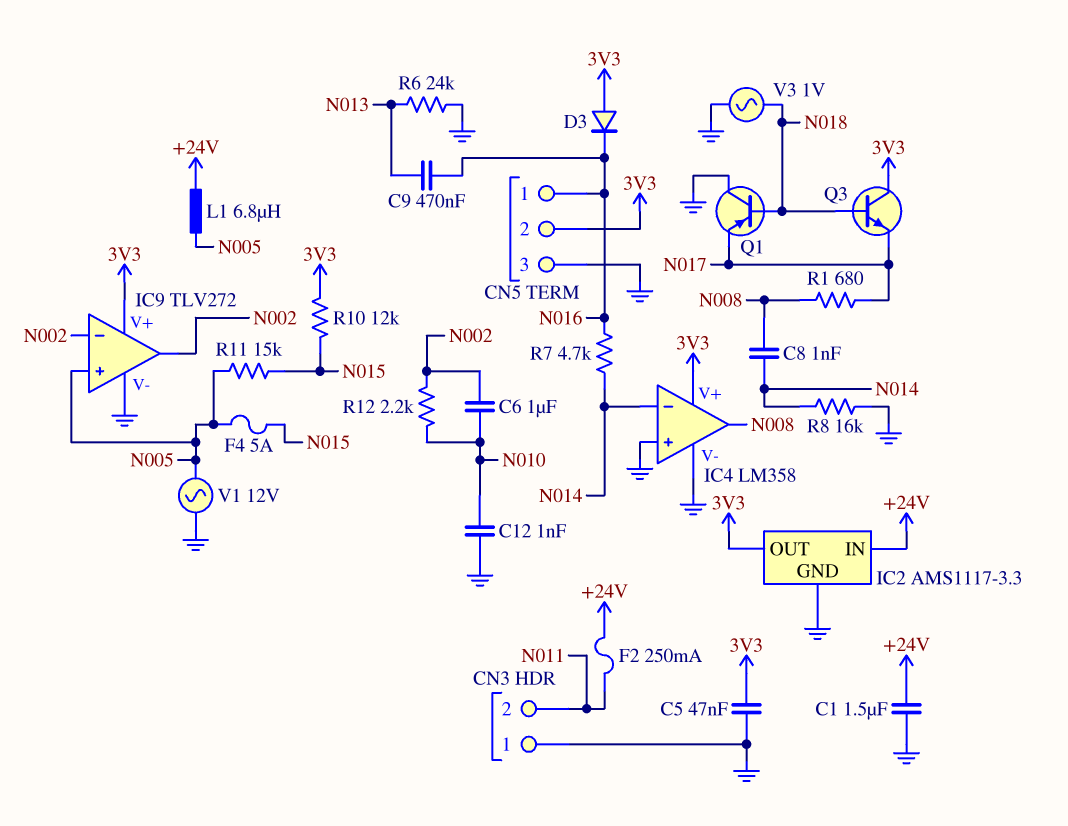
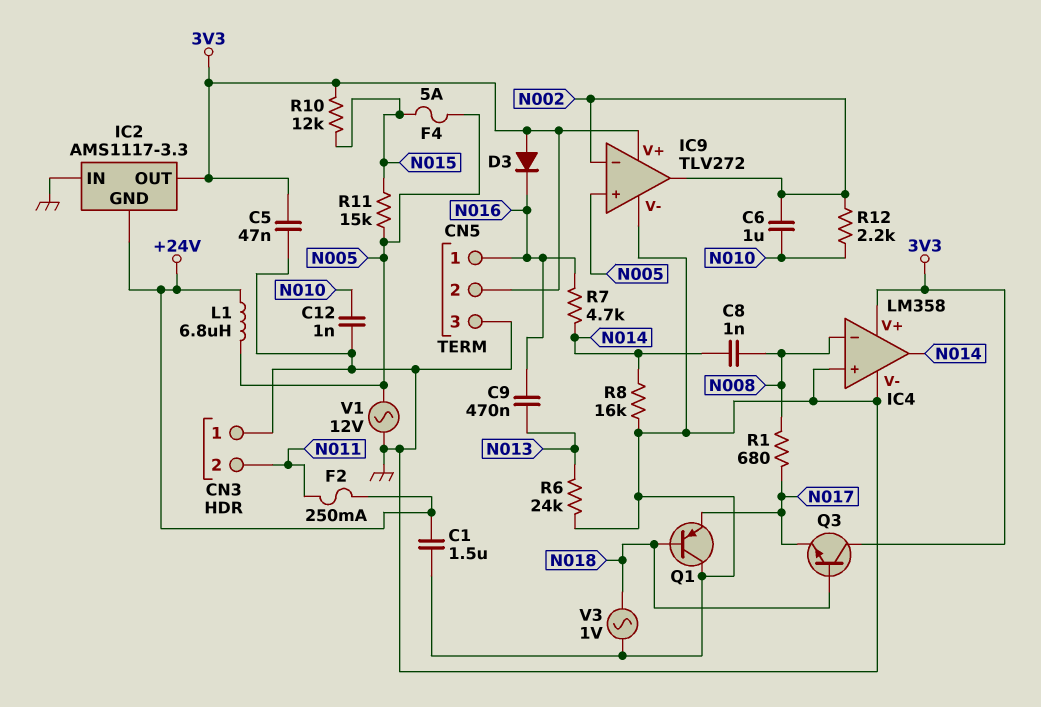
IC2 pin GND: GND -> +24V
IC2 pin IN: +24V -> GND
IC4 pin in-: N014 -> N008
IC4 pin out: N008 -> N014

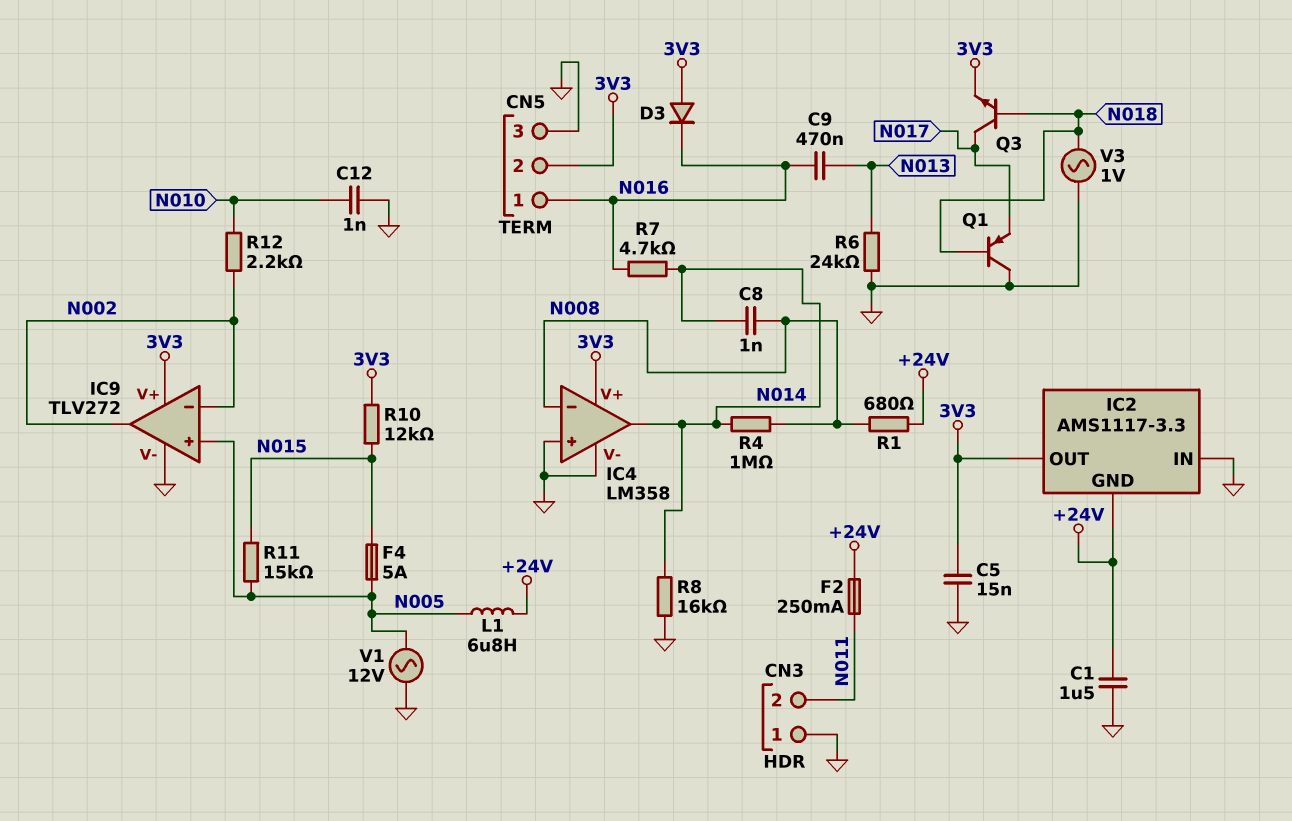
C5: 47nF (3V3, GND) -> 15nF (3V3, GND)
C6: 1uF (N002, N010) -> none
Q3: NPN (B N018, C 3V3, E N017) -> NPN (B N018, C N017, E 3V3)
R1: 680 (N008, N017) -> 680 (+24V, N008)
R4: none -> 1M (N008, N014)

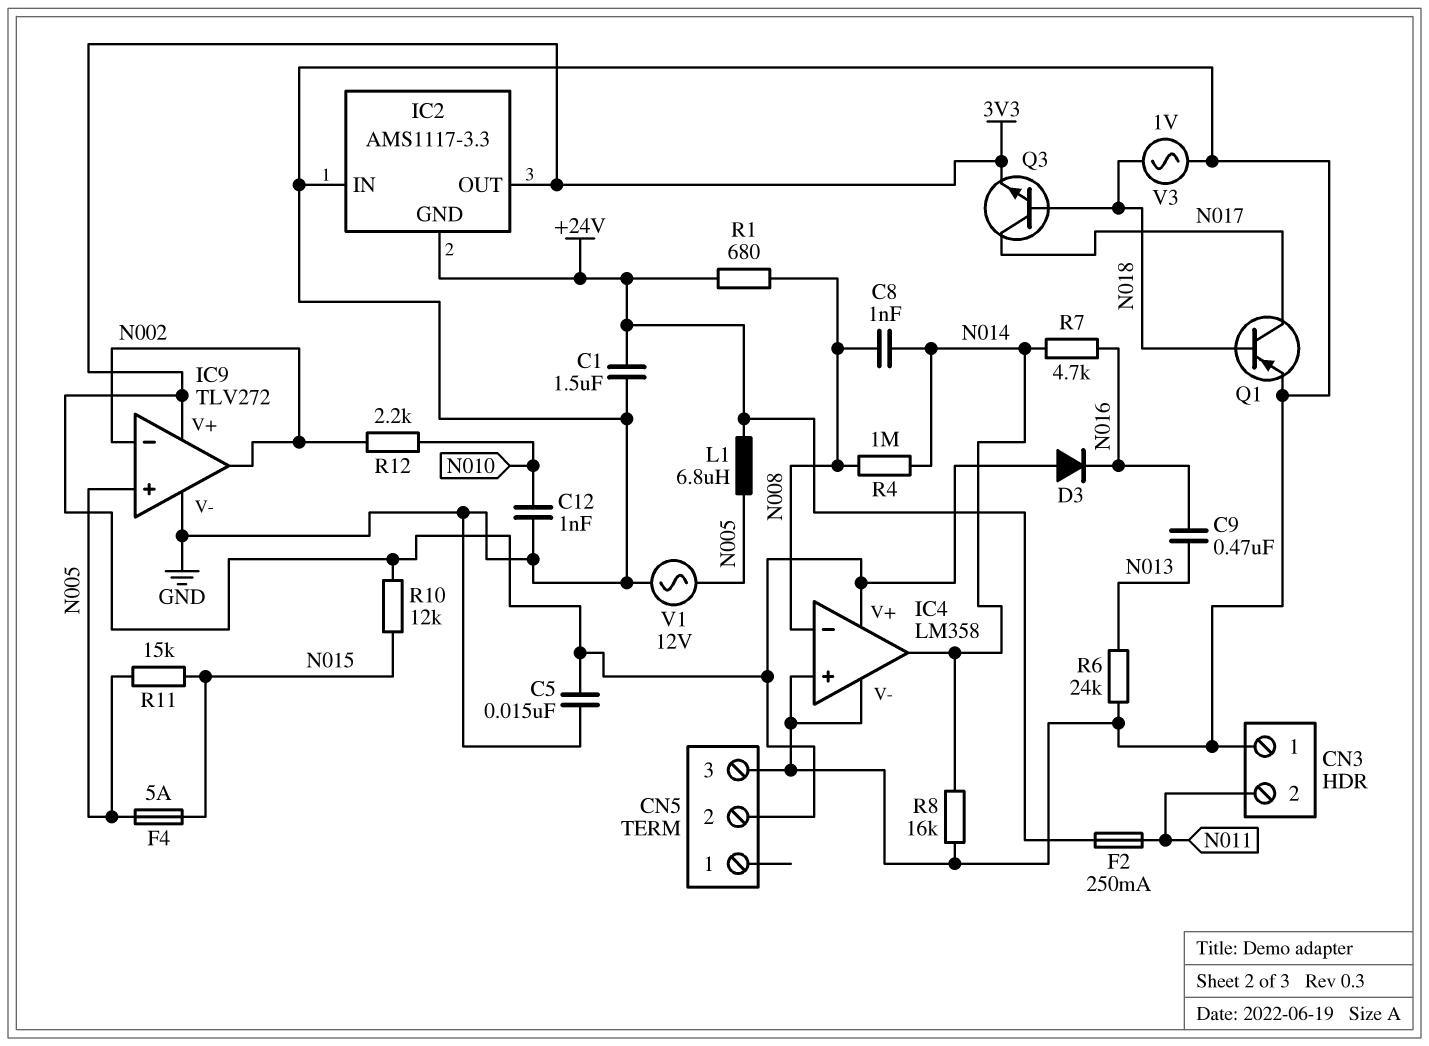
CN5 pin 1: N016 -> none
Q1: PNP (B N018, C GND, E N017) -> PNP (B N018, C N017, E GND)

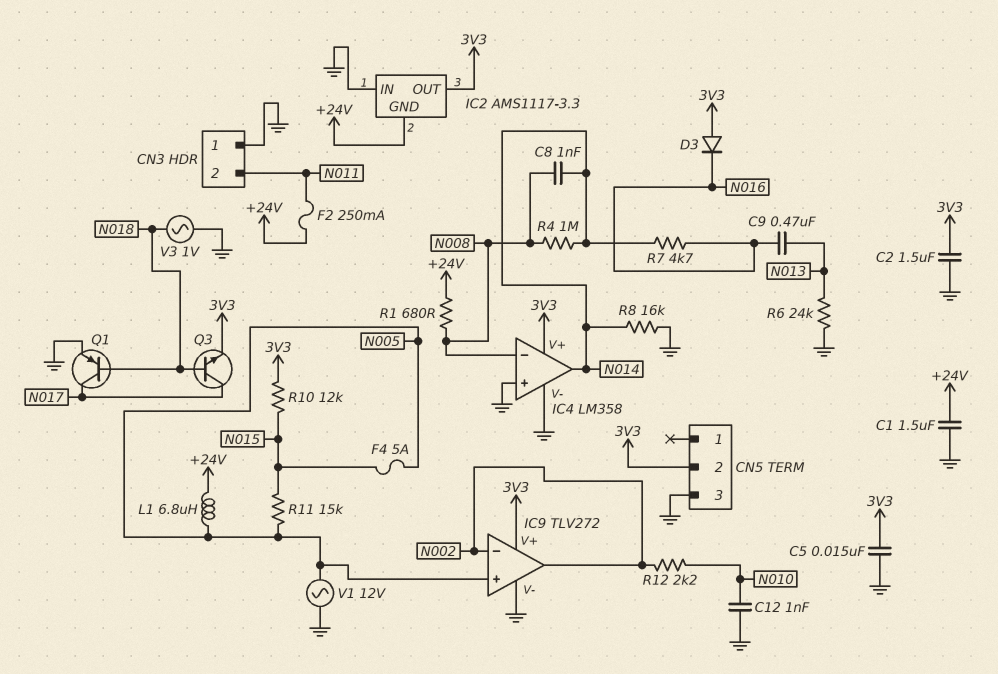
C2: none -> 1.5uF (3V3, GND)

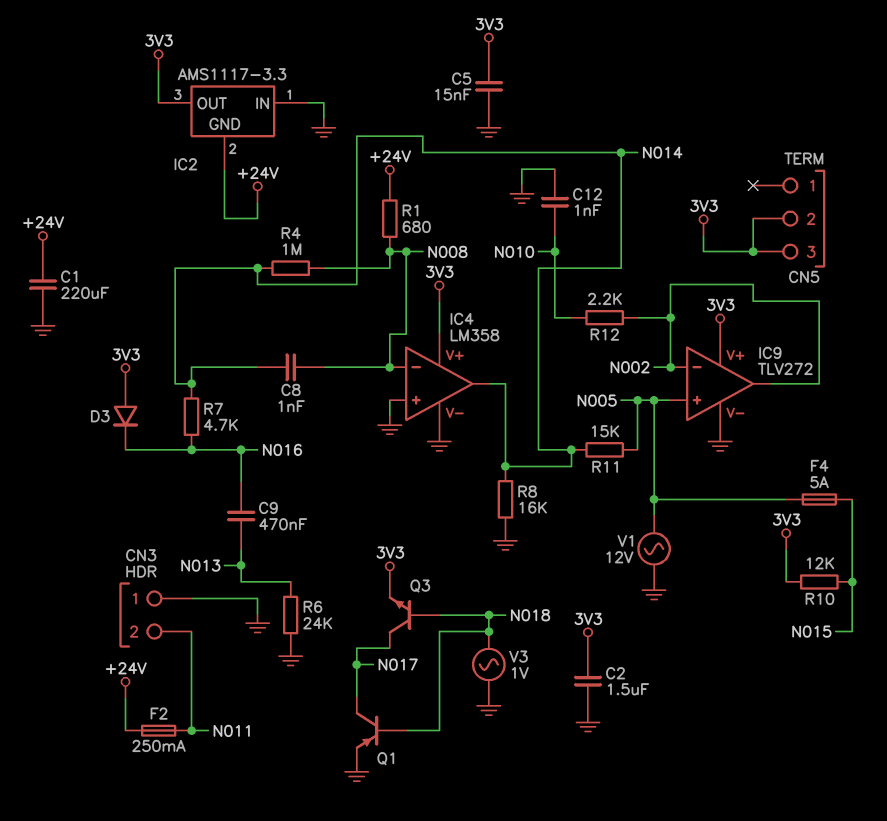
C1: 1.5uF (+24V, GND) -> 220uF (+24V, GND)
CN5 pin 3: GND -> 3V3
L1: 6.8uH (+24V, N005) -> none
R11: 15k (N005, N015) -> 15k (N005, N014)

